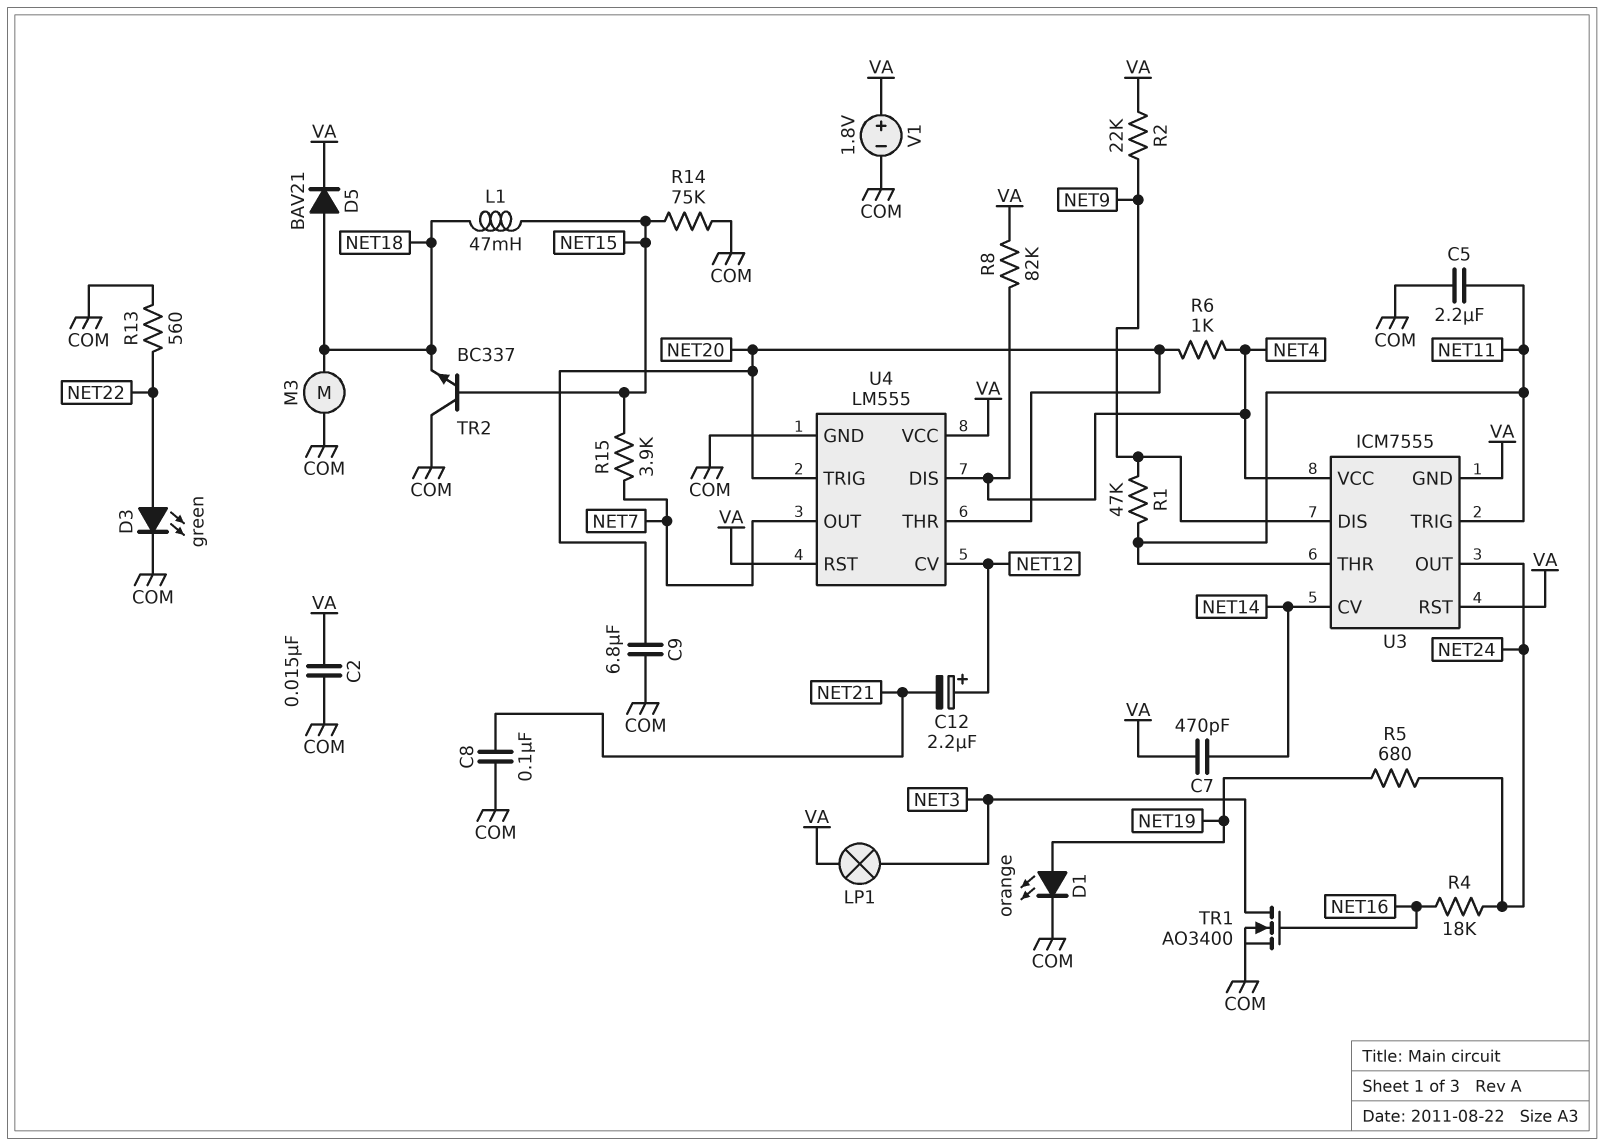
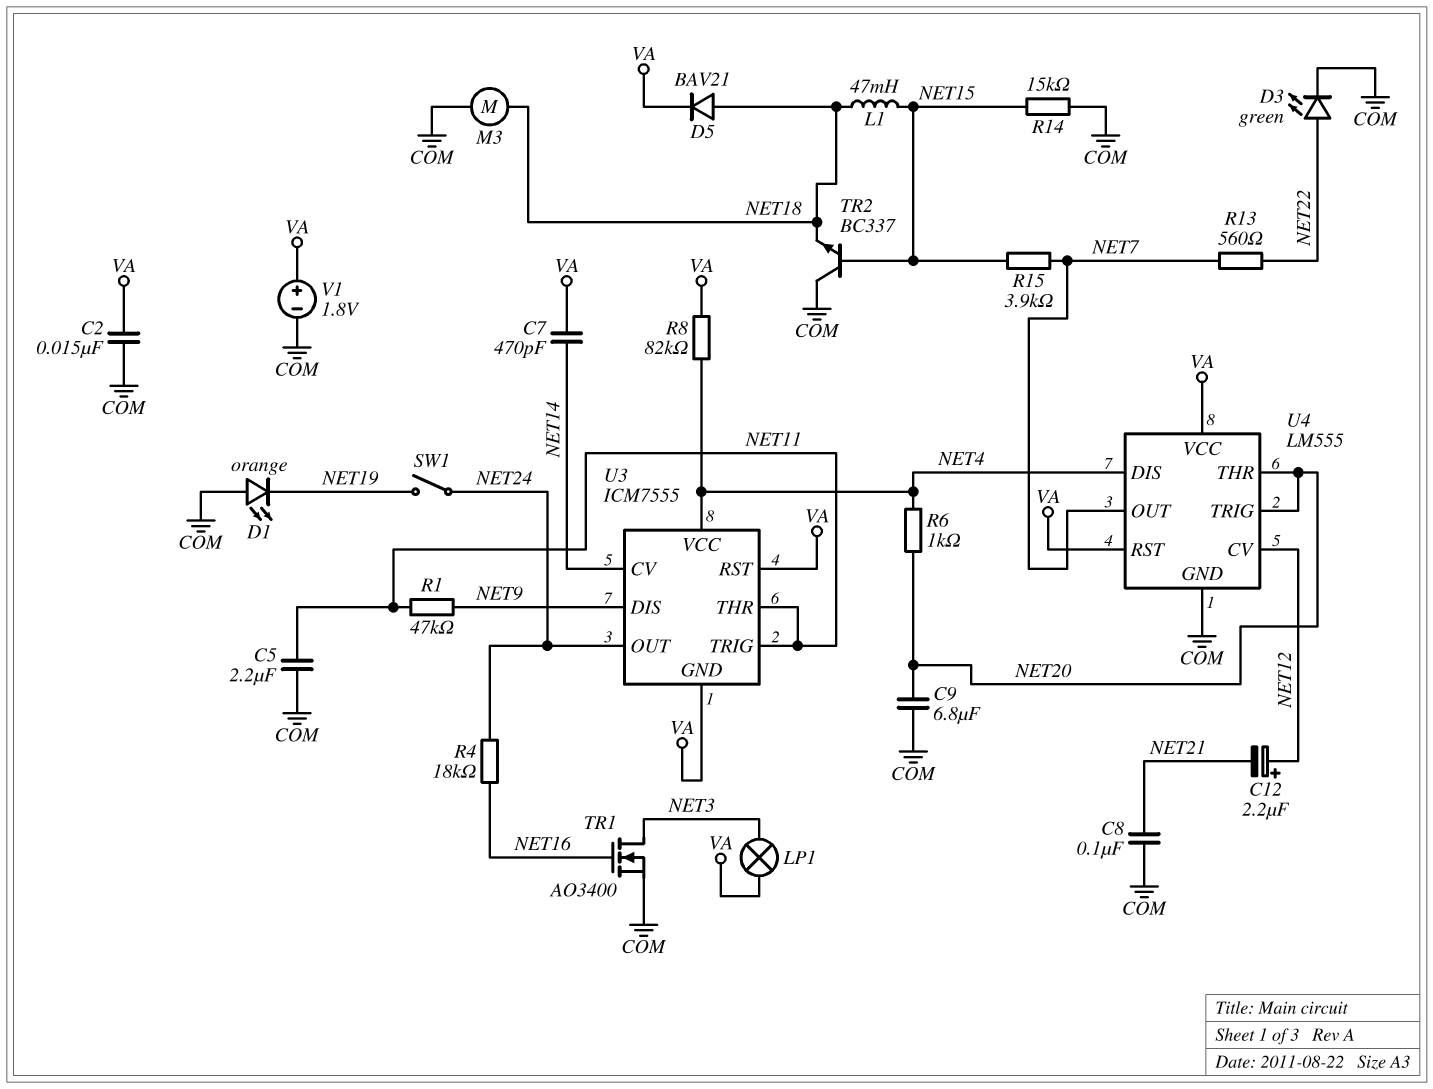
D1: LED orange (A NET19, K COM) -> LED orange (A COM, K NET19)
R2: 22k (NET9, VA) -> none
R5: 680 (NET19, NET24) -> none
R13: 560 (COM, NET22) -> 560 (NET7, NET22)
R14: 75k (COM, NET15) -> 15k (COM, NET15)
SW1: none -> switch (NET19, NET24)

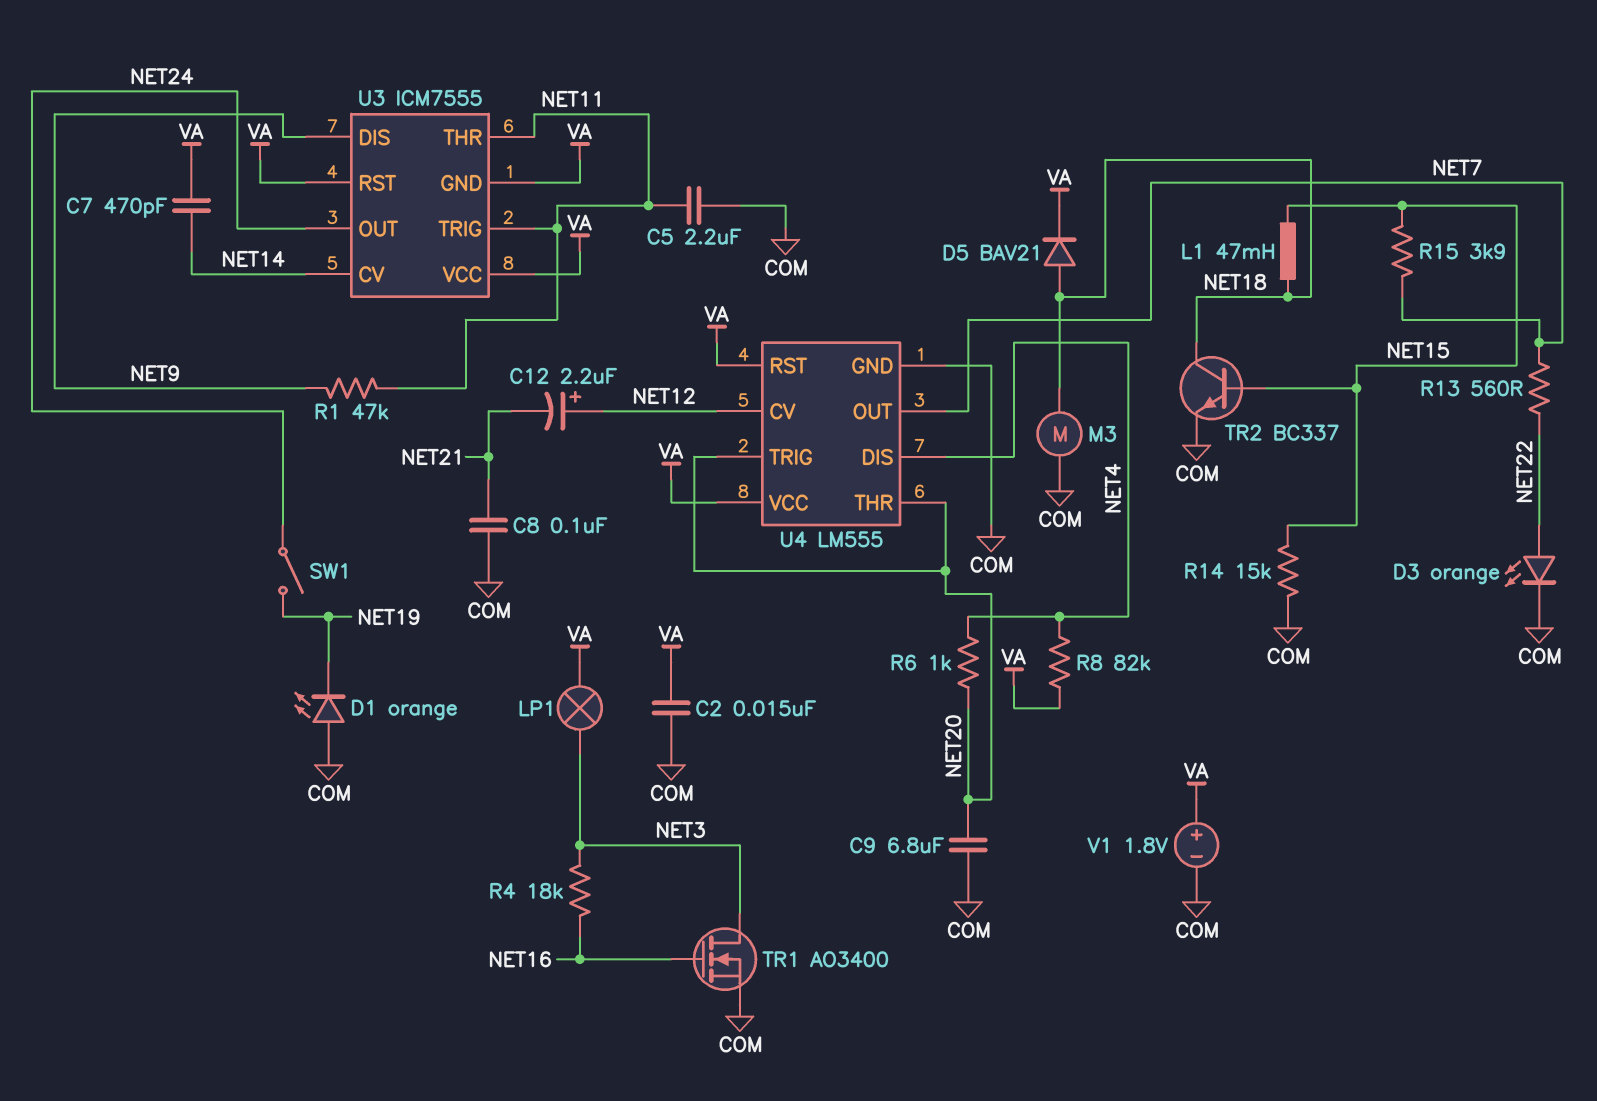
D3: LED green (A NET22, K COM) -> LED orange (A NET22, K COM)
R4: 18k (NET16, NET24) -> 18k (NET3, NET16)
TR2: NPN BC337 (B NET15, C COM, E NET18) -> NPN BC337 (B NET15, C NET18, E COM)
U3 pin VCC: NET4 -> VA

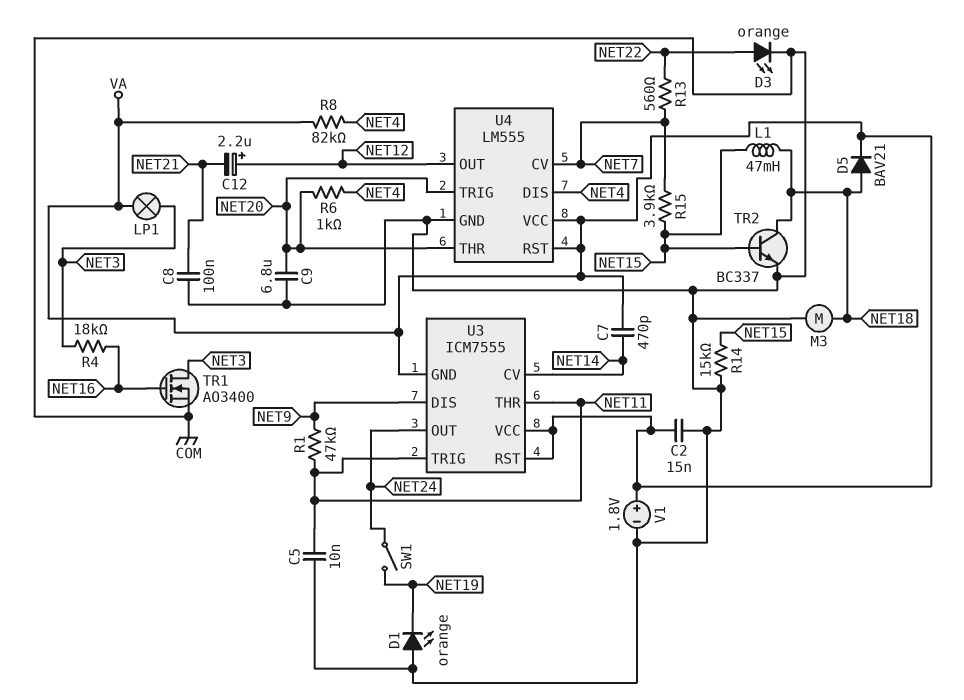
C5: 2.2uF (COM, NET11) -> 10nF (COM, NET11)
U4 pin CV: NET12 -> NET7
U4 pin OUT: NET7 -> NET12

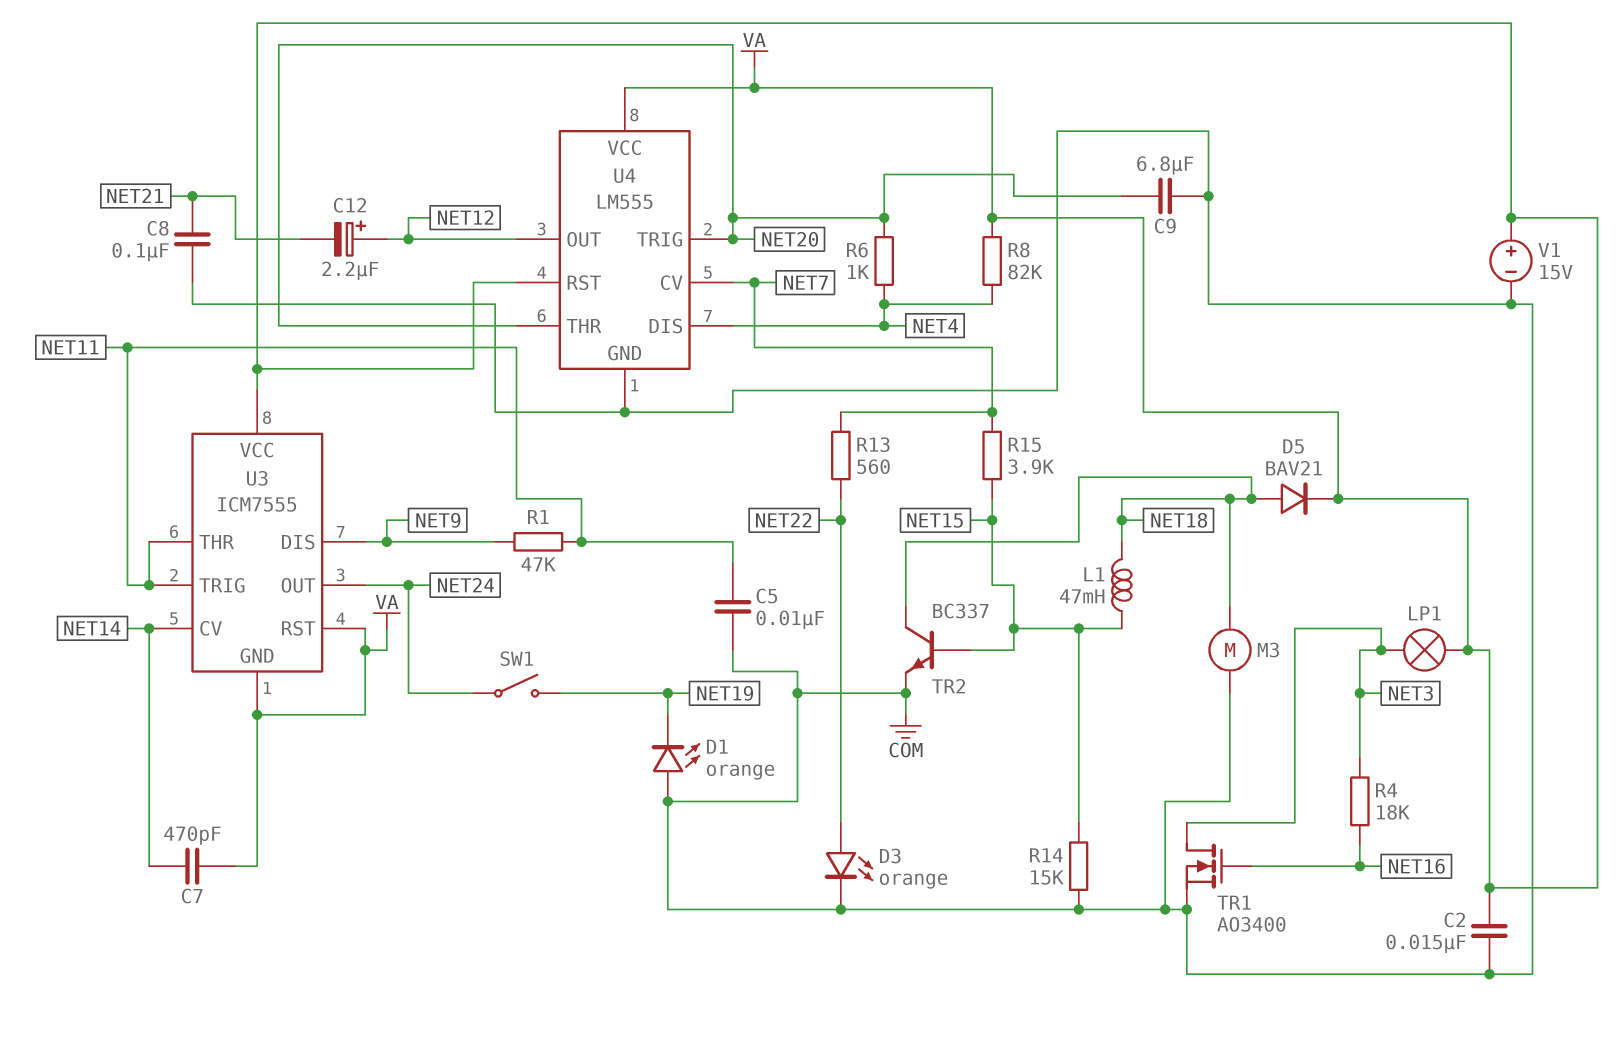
V1: 1.8V (plus VA, minus COM) -> 15V (plus VA, minus COM)

